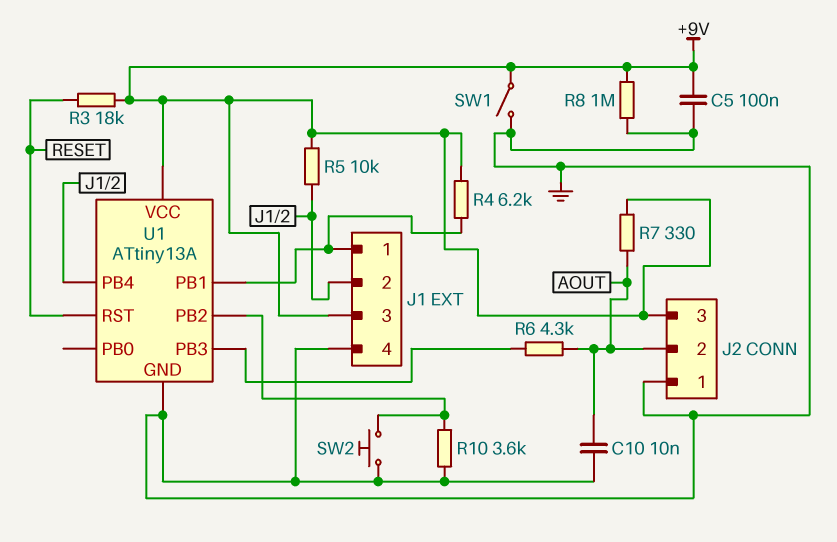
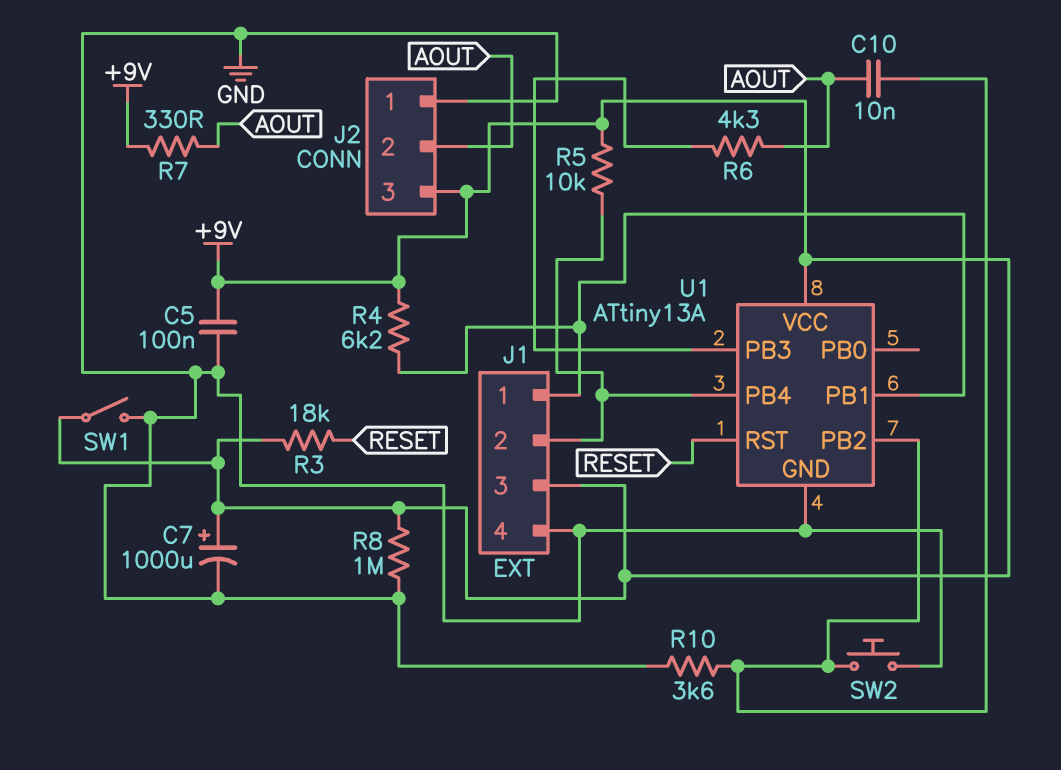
C7: none -> 1000uF (plus +9V, minus GND)
C10: 10nF (AOUT, GND) -> 10nF (AOUT, U1/PB2)

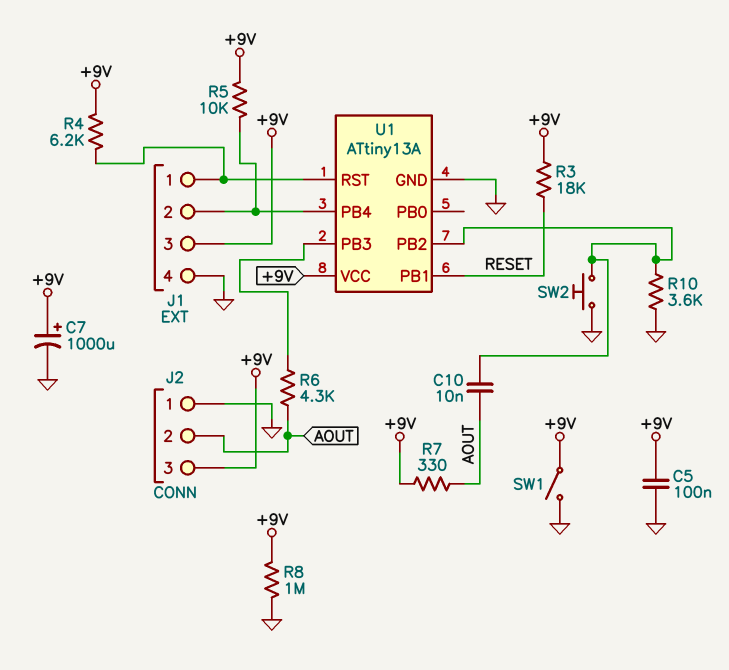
U1 pin PB1: J1/1 -> RESET
U1 pin RST: RESET -> J1/1

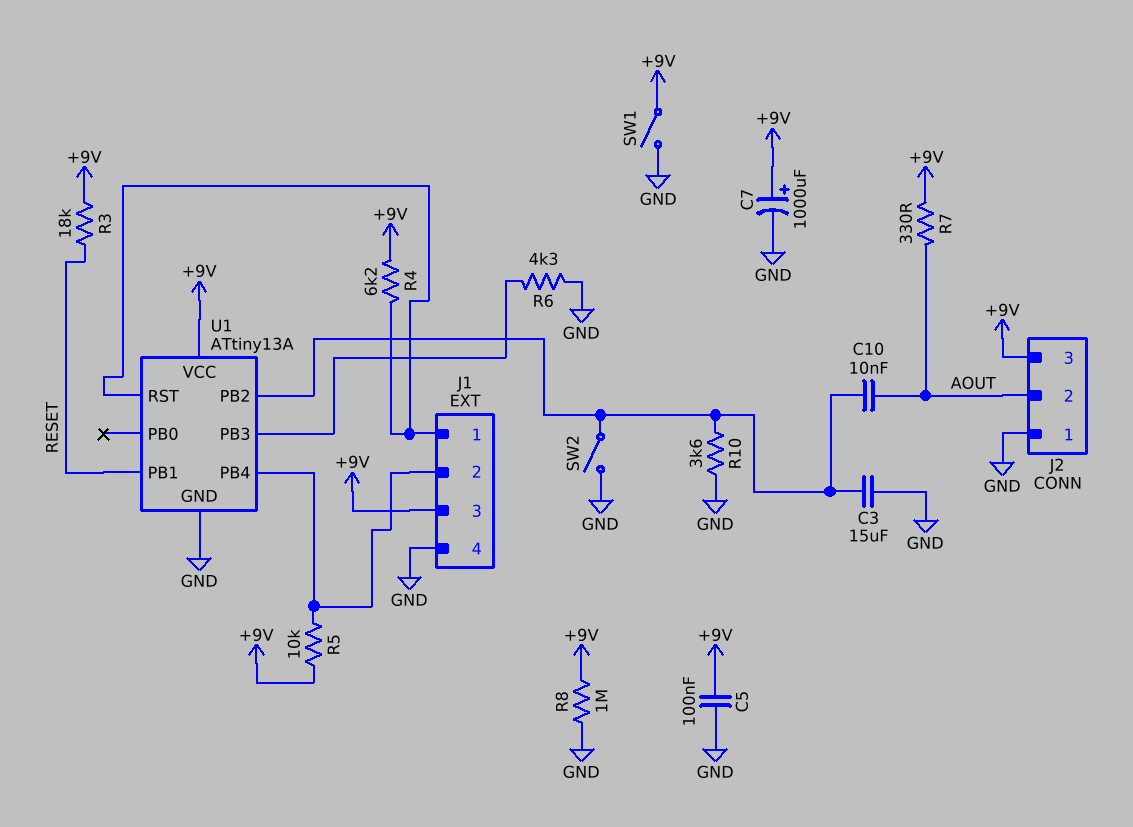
C3: none -> 15uF (GND, U1/PB2)
R6: 4.3k (AOUT, U1/PB3) -> 4.3k (GND, U1/PB3)
SW2: button (GND, U1/PB2) -> switch (GND, U1/PB2)

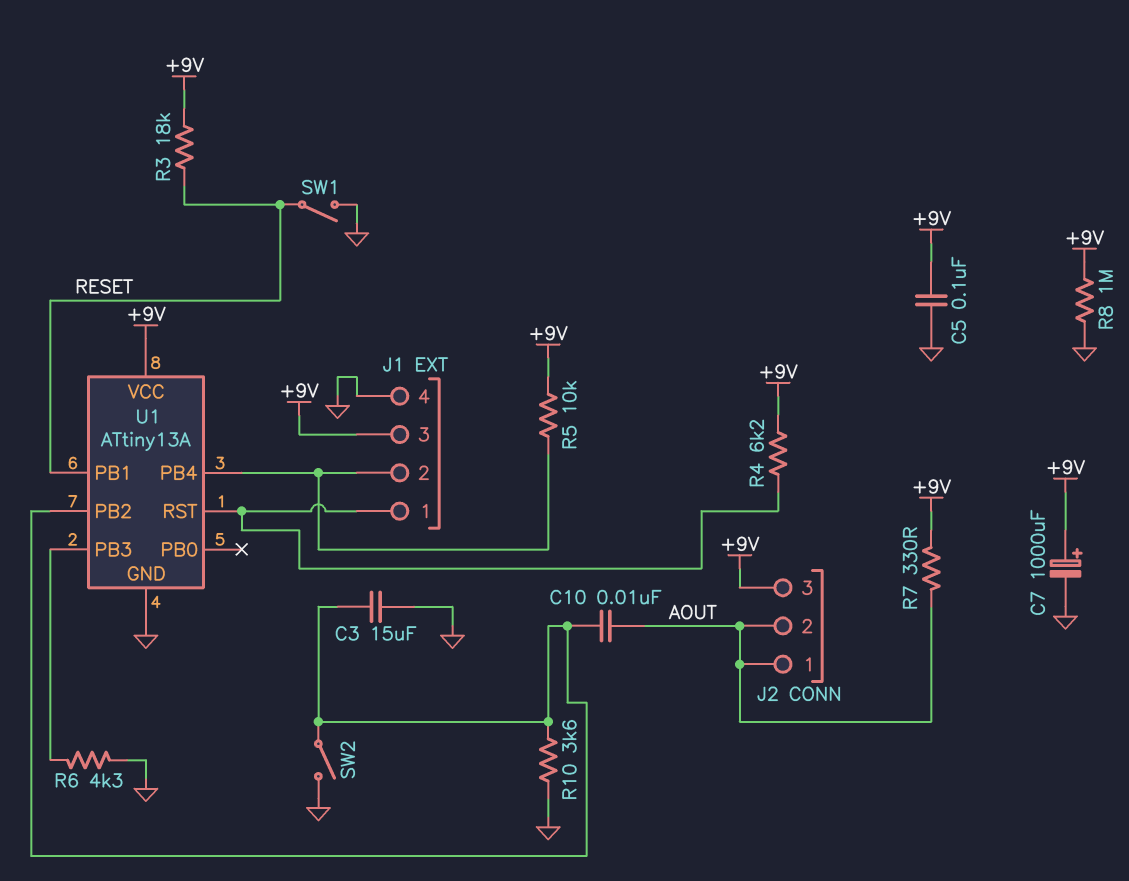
J2 pin 1: GND -> AOUT
SW1: switch (+9V, GND) -> switch (GND, RESET)

